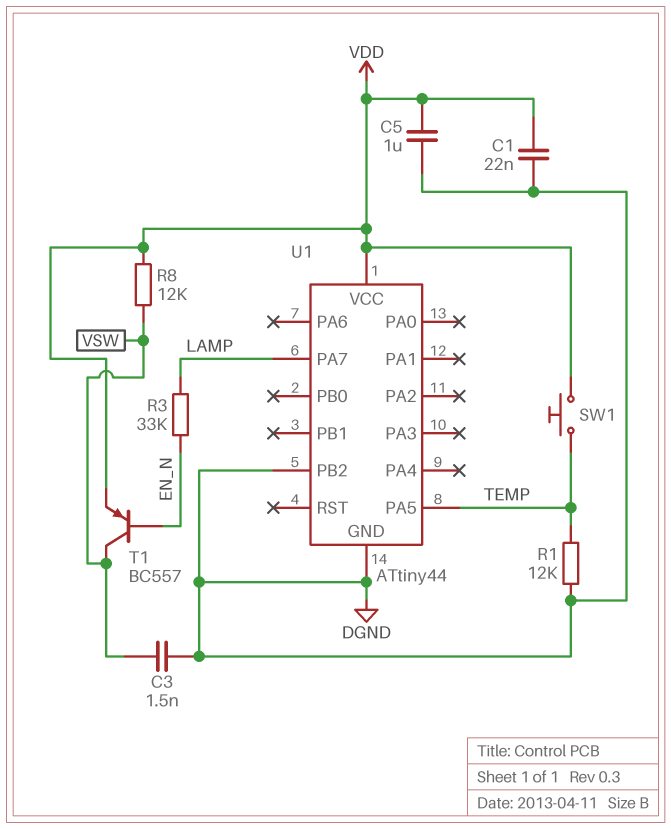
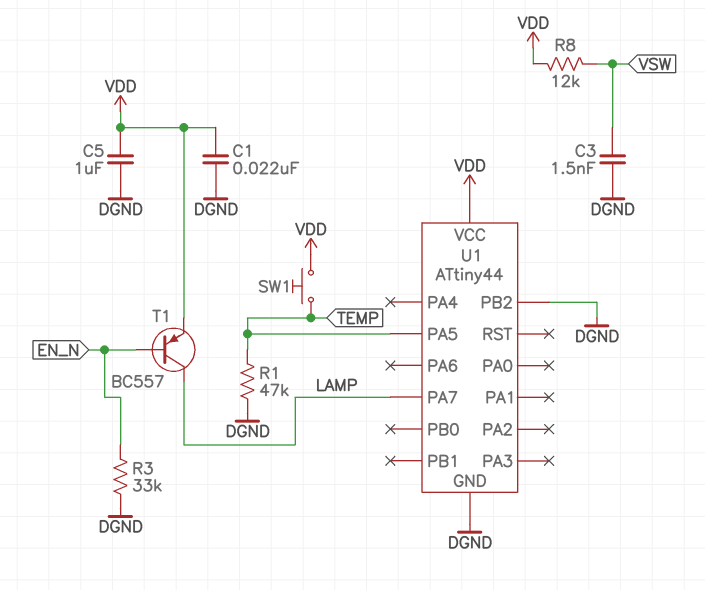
R1: 12k (DGND, TEMP) -> 47k (DGND, TEMP)
R3: 33k (EN_N, LAMP) -> 33k (DGND, EN_N)
T1: PNP BC557 (B EN_N, C VSW, E VDD) -> PNP BC557 (B EN_N, C LAMP, E VDD)

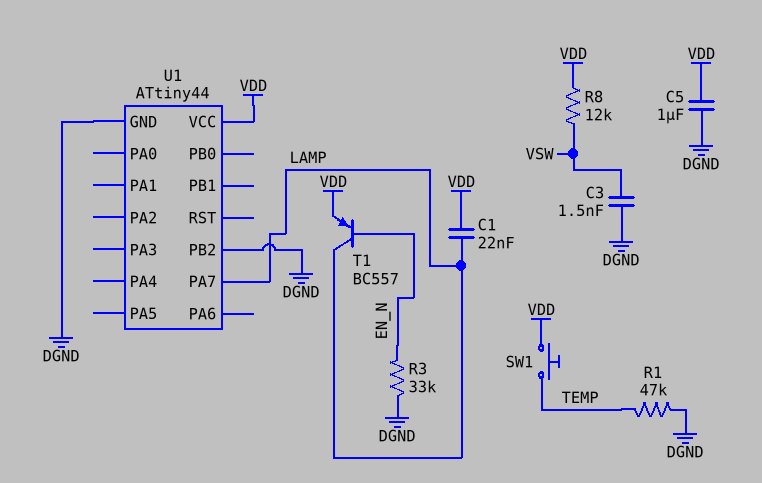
C1: 22nF (DGND, VDD) -> 22nF (LAMP, VDD)
U1 pin PA5: TEMP -> none

